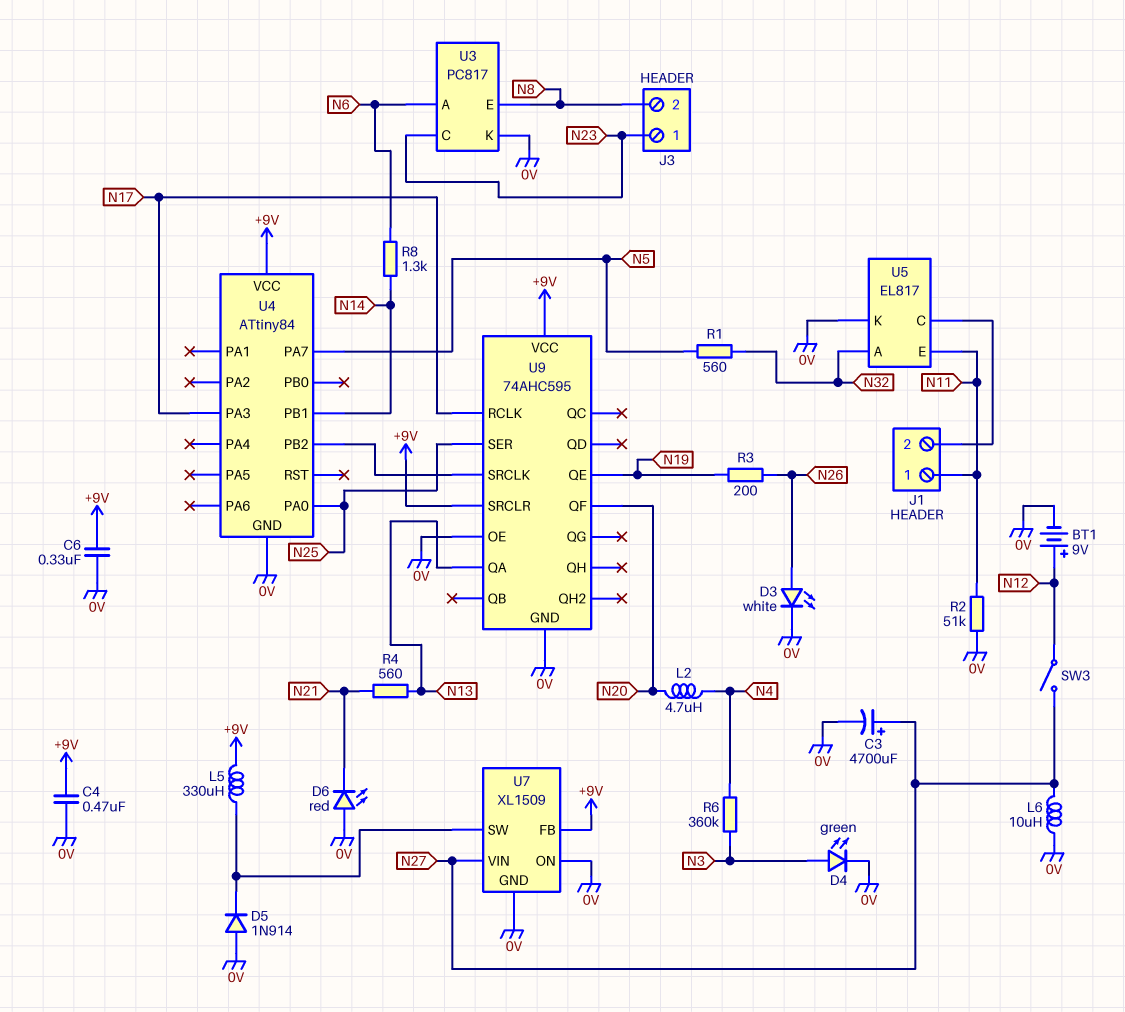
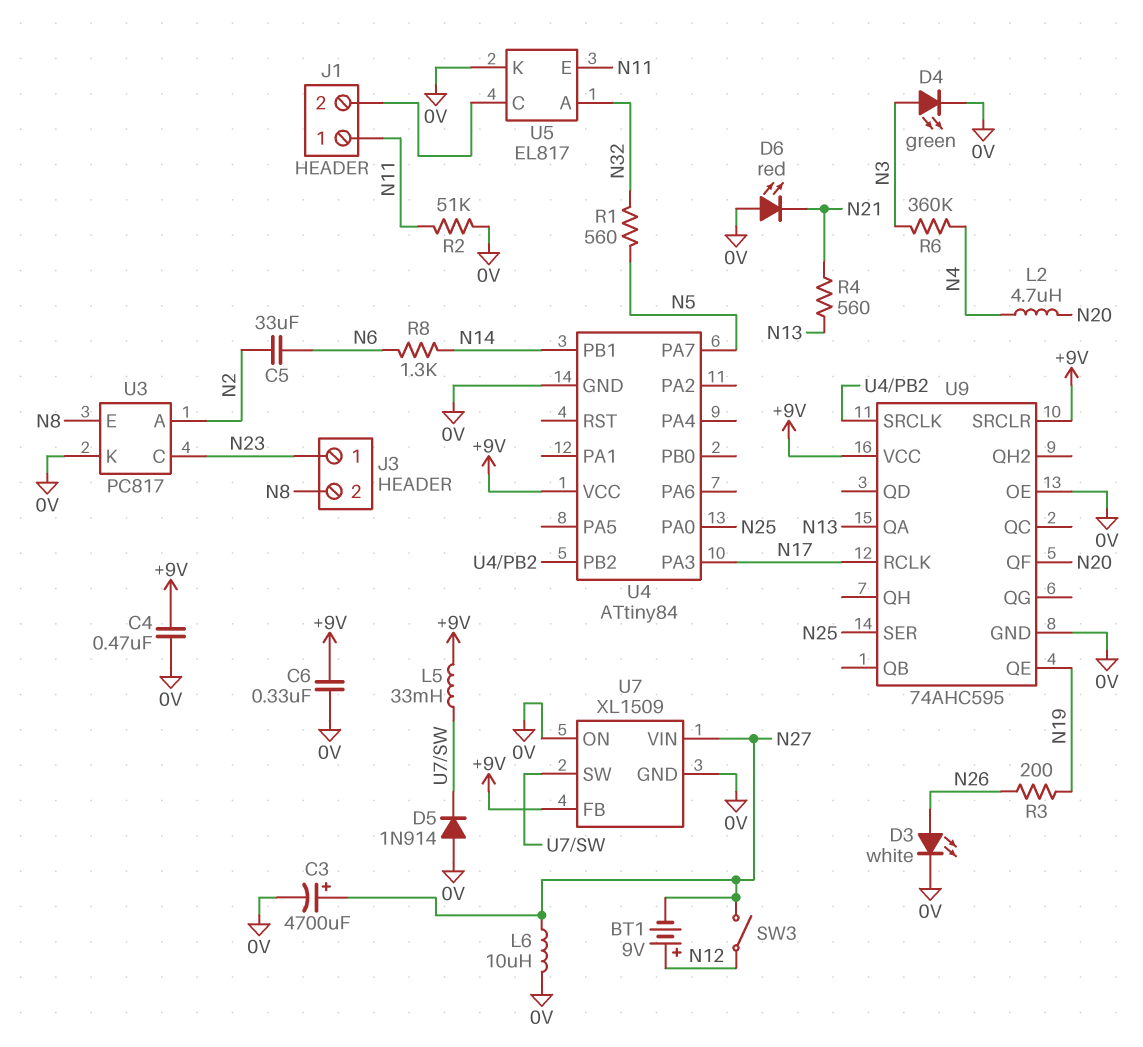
BT1: 9V (plus N12, minus 0V) -> 9V (plus N12, minus N27)
C5: none -> 33uF (N2, N6)
L5: 330uH (+9V, U7/SW) -> 33mH (+9V, U7/SW)
U3 pin A: N6 -> N2

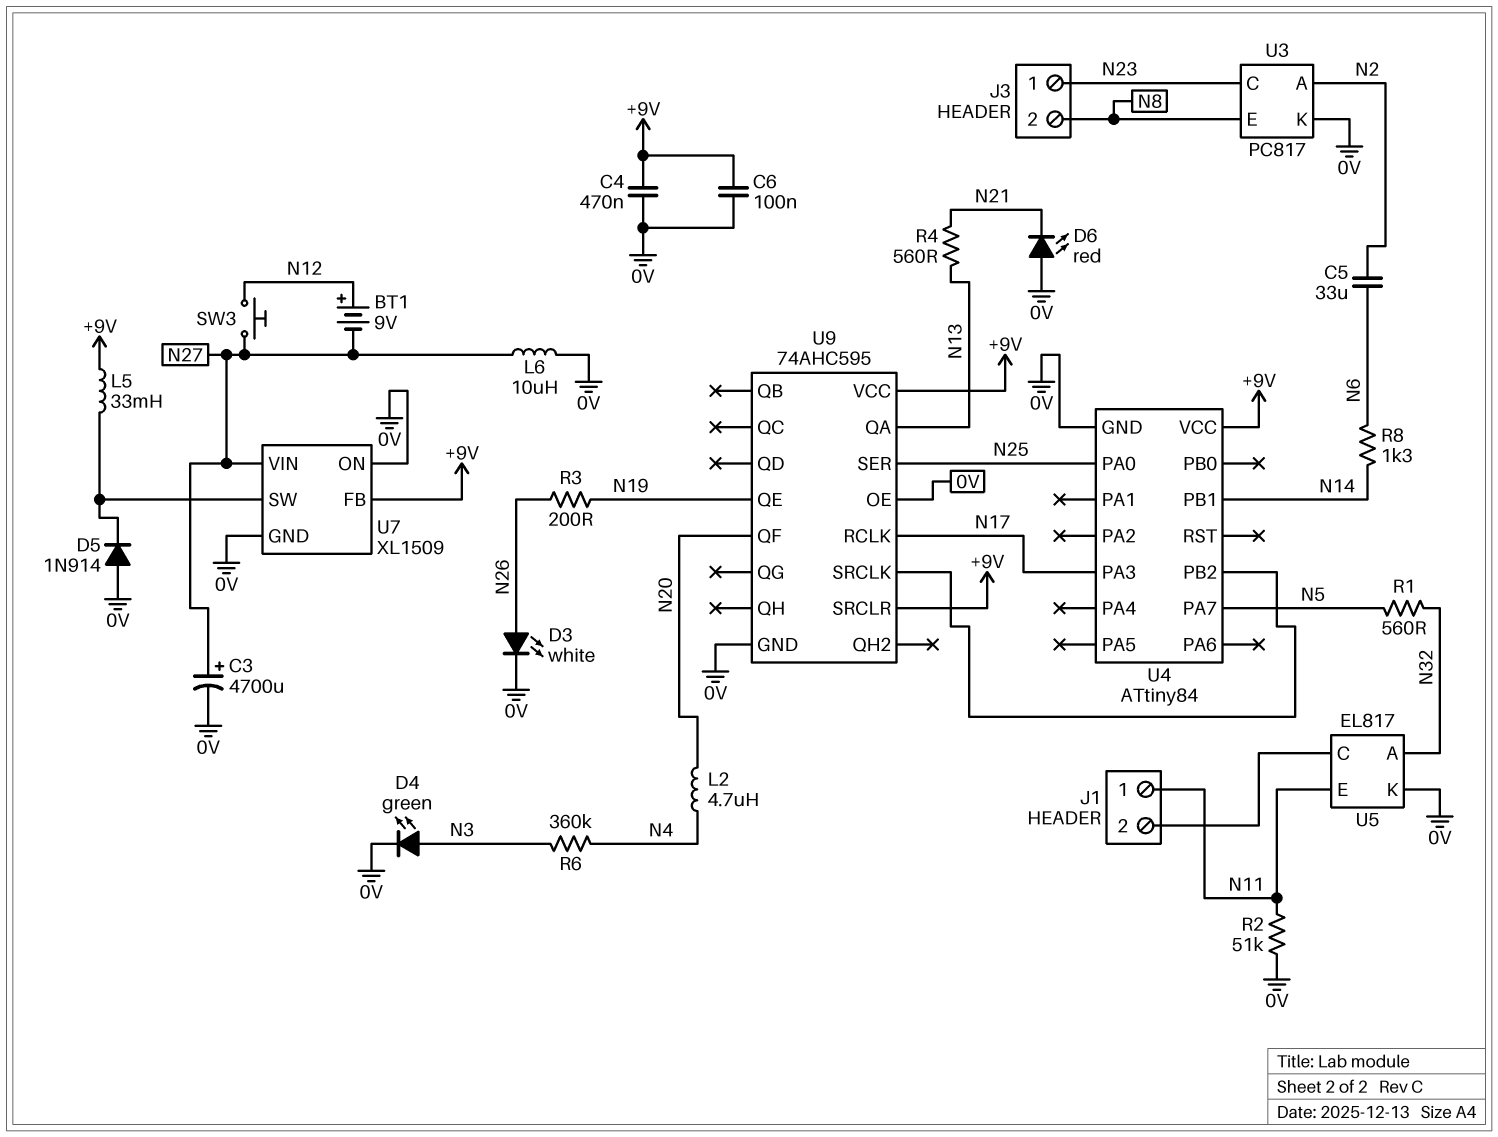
C6: 330nF (+9V, 0V) -> 100nF (+9V, 0V)
SW3: switch (N12, N27) -> button (N12, N27)

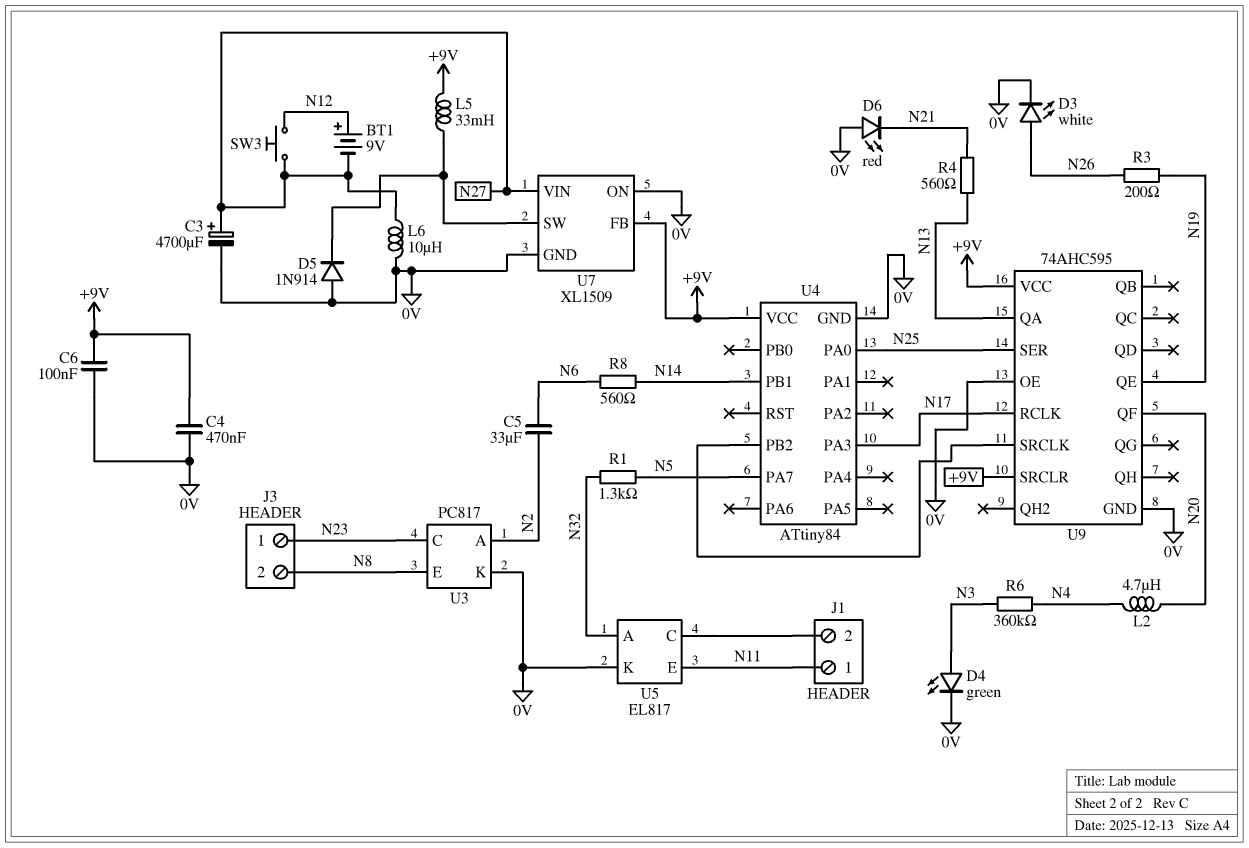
R1: 560 (N5, N32) -> 1.3k (N5, N32)
R2: 51k (0V, N11) -> none
R8: 1.3k (N6, N14) -> 560 (N6, N14)

